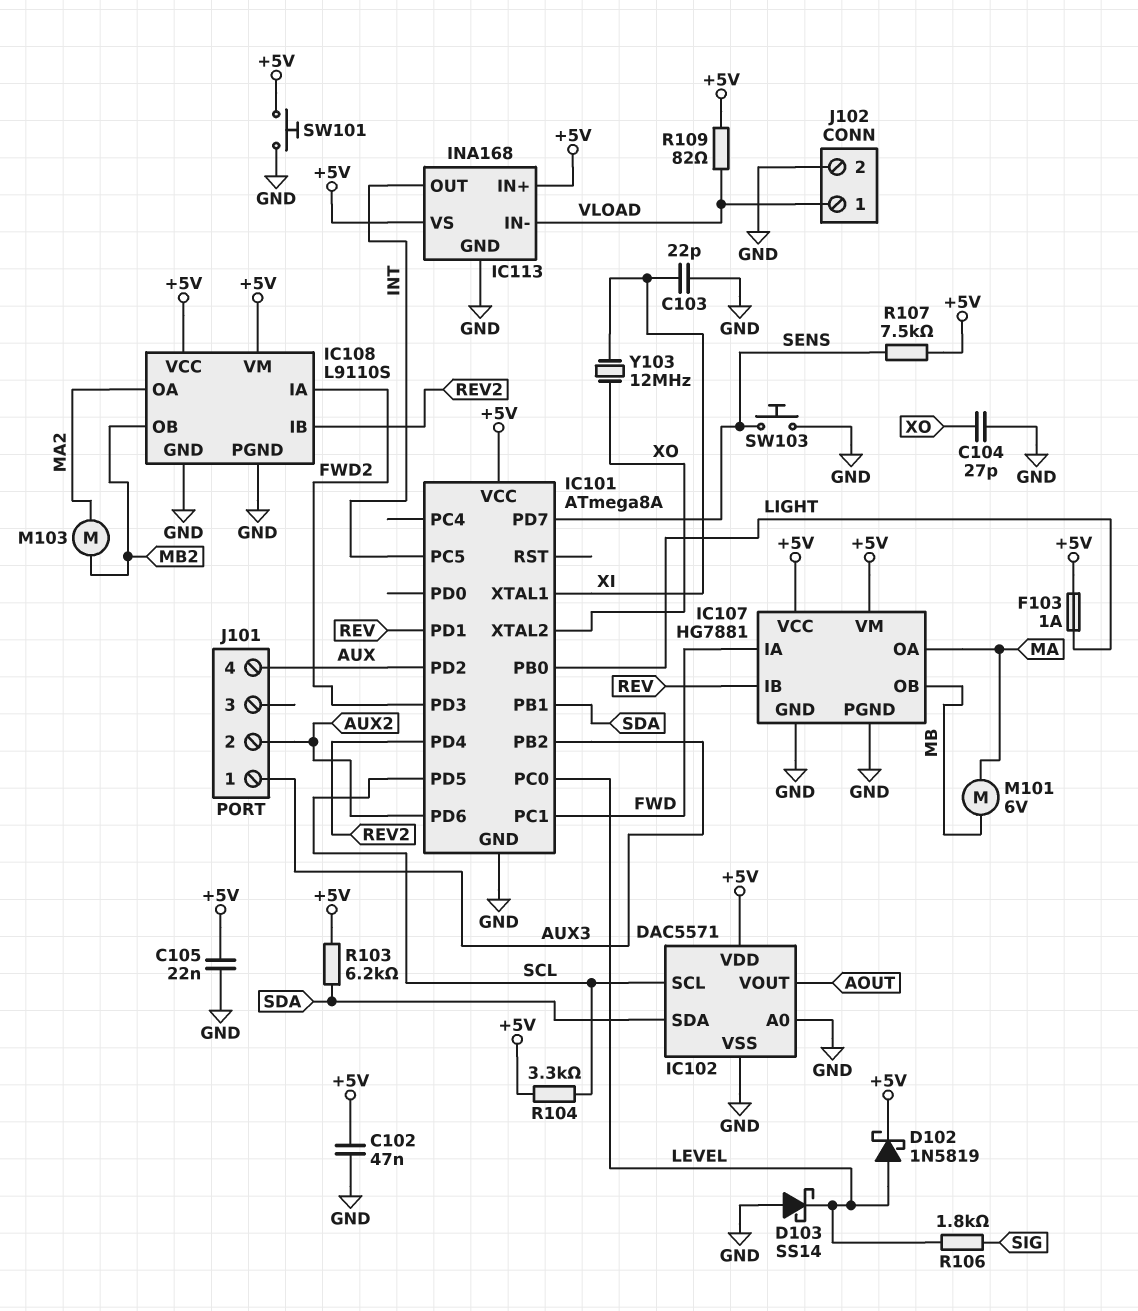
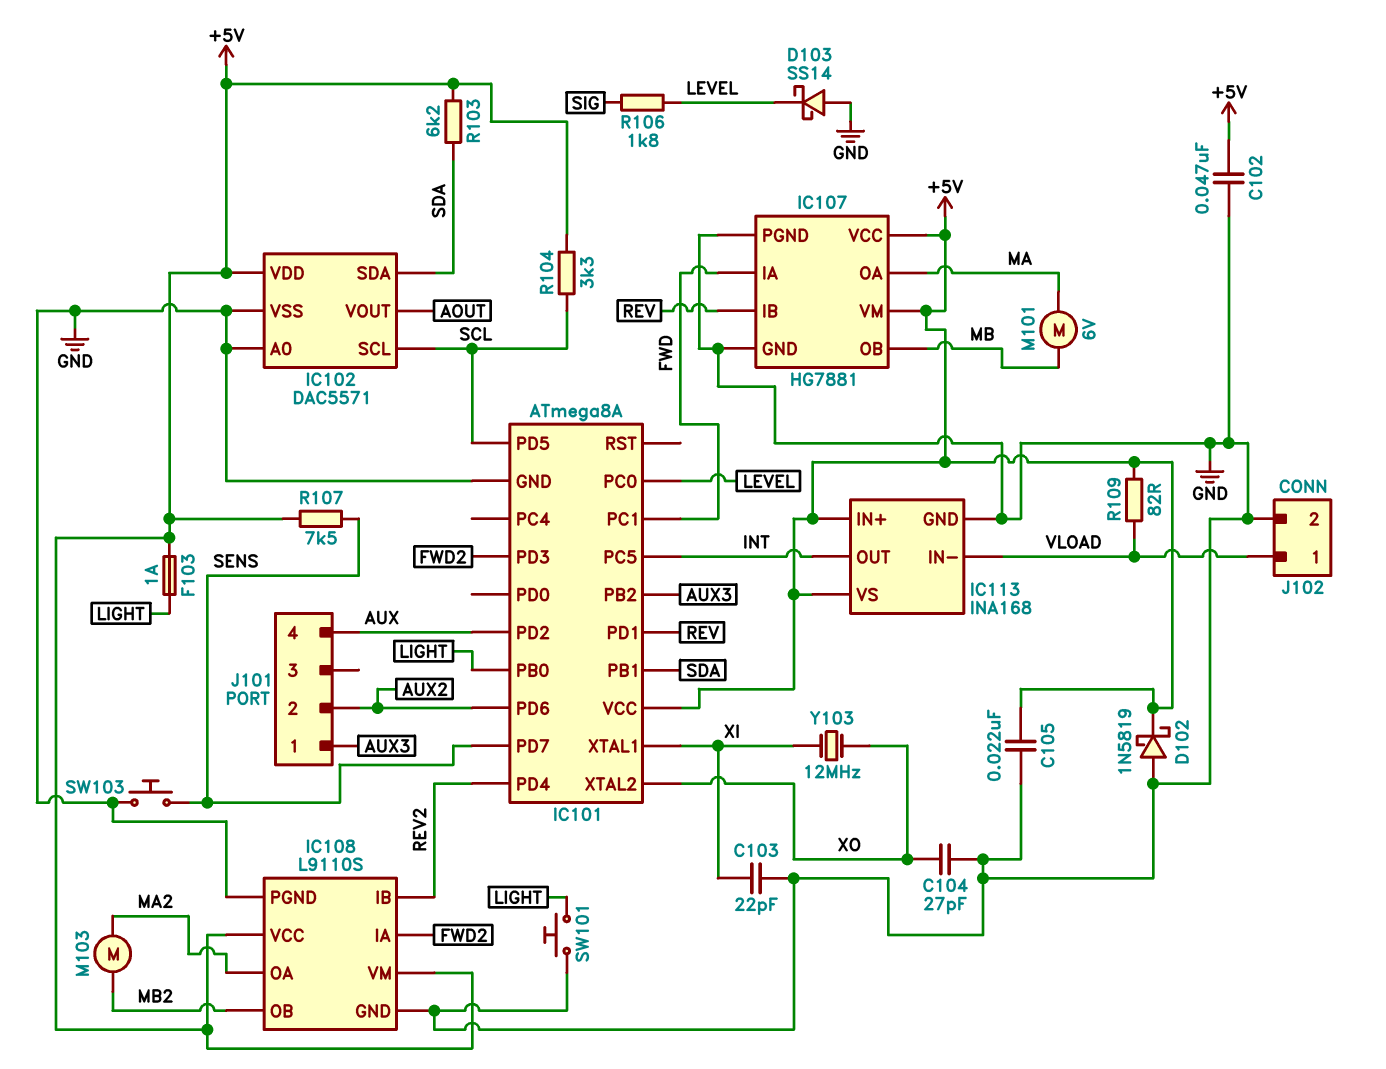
D102: schottky 1N5819 (A LEVEL, K +5V) -> schottky 1N5819 (A GND, K +5V)
SW101: button (+5V, GND) -> button (GND, LIGHT)

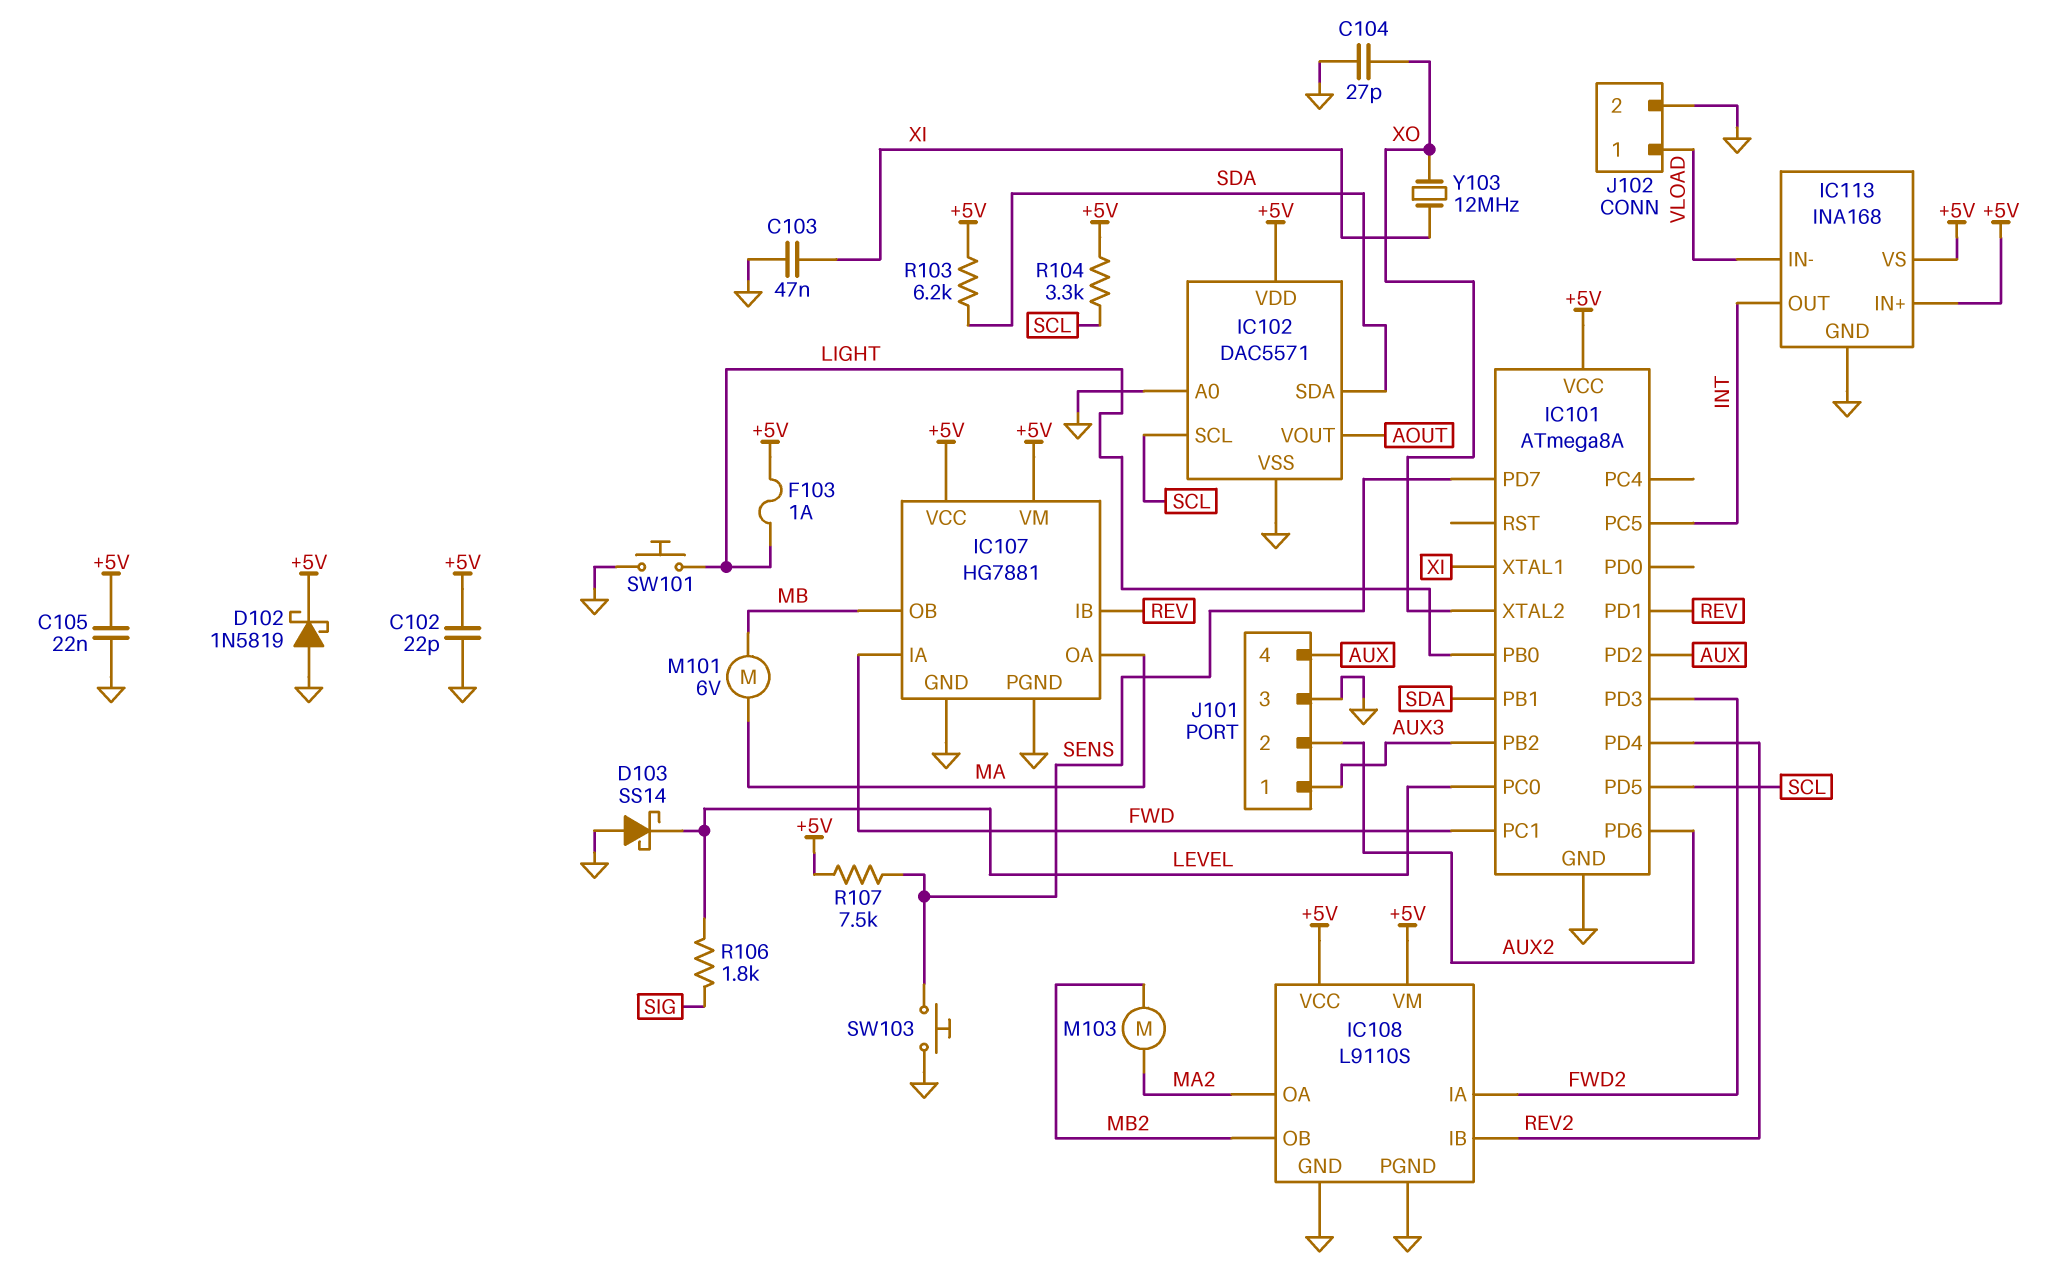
C102: 47nF (+5V, GND) -> 22pF (+5V, GND)
C103: 22pF (GND, XI) -> 47nF (GND, XI)
J101 pin 3: none -> GND
R109: 82 (+5V, VLOAD) -> none

